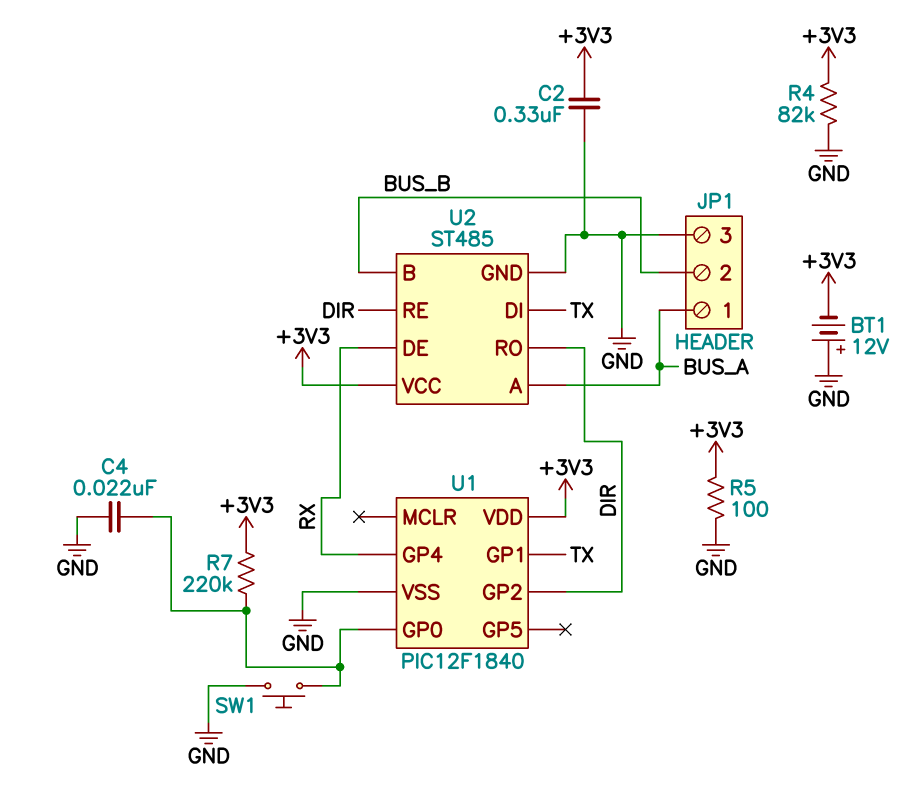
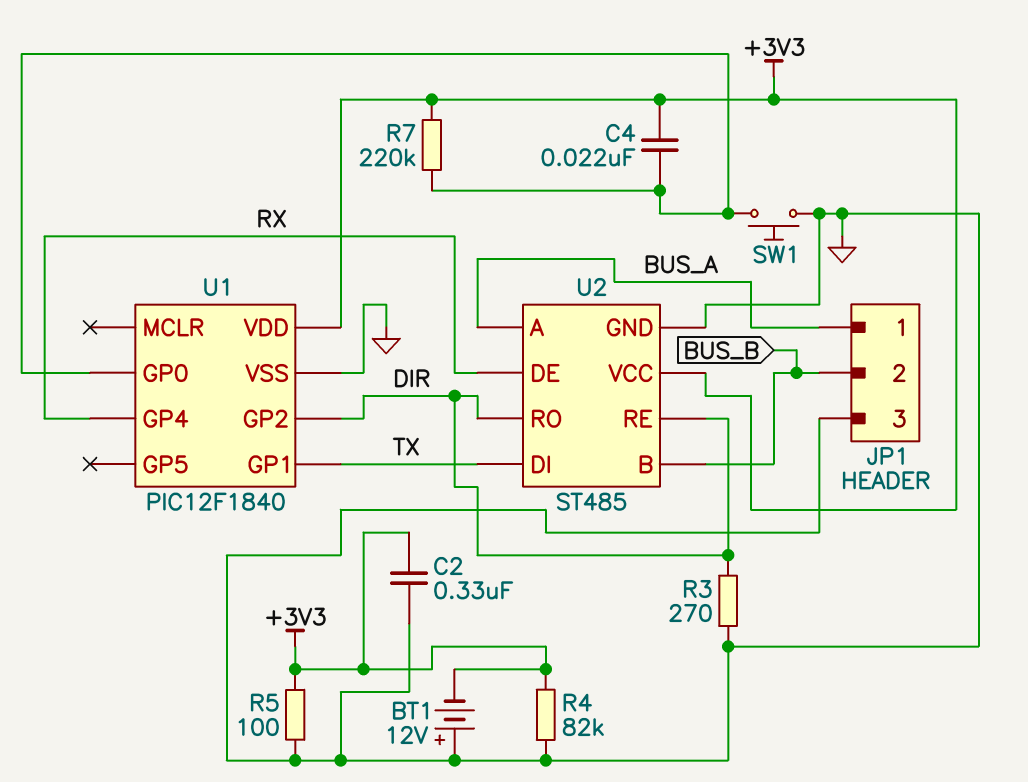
C4: 22nF (GND, U1/GP0) -> 22nF (+3V3, U1/GP0)
R3: none -> 270 (DIR, GND)

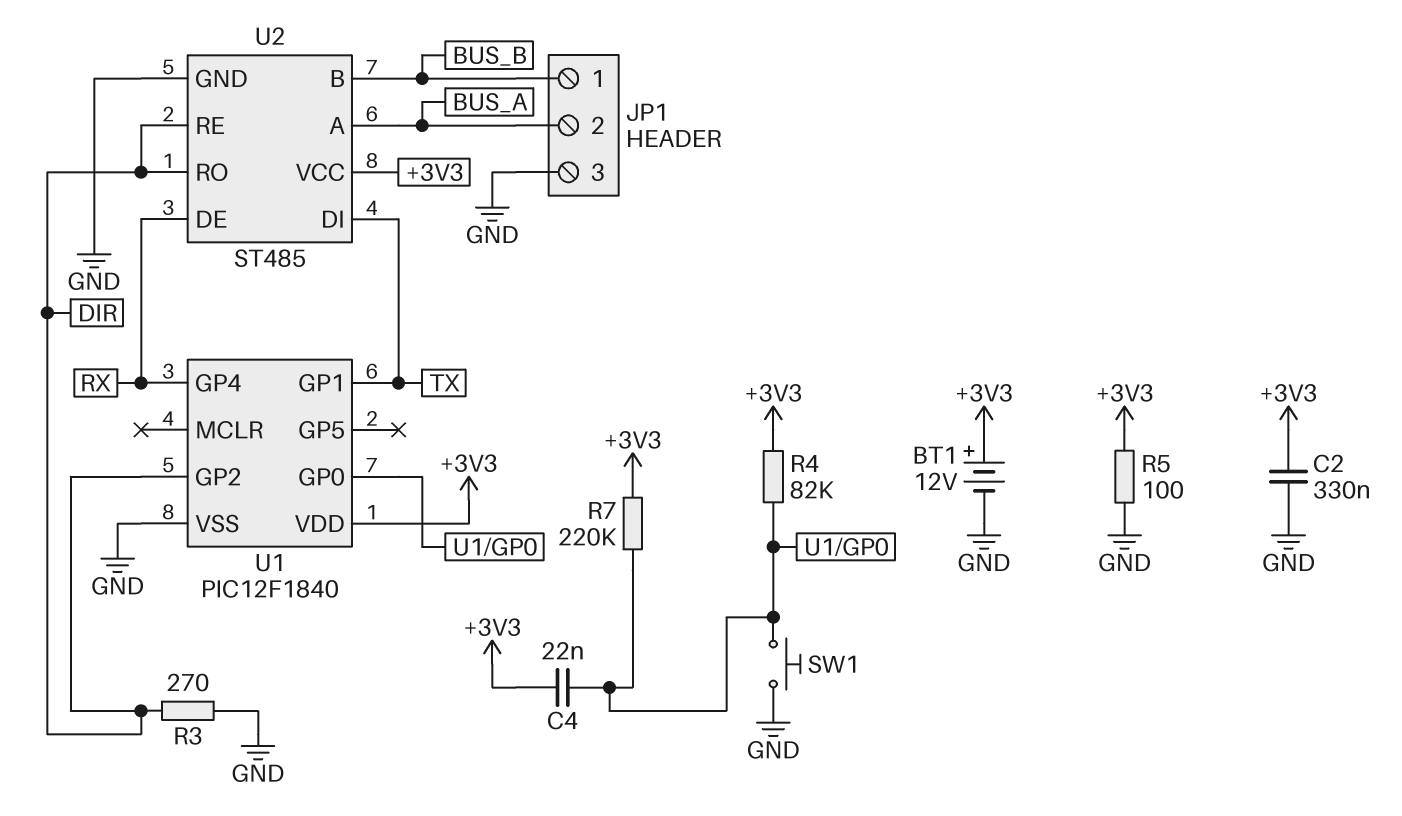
BT1: 12V (plus GND, minus +3V3) -> 12V (plus +3V3, minus GND)
JP1 pin 1: BUS_A -> BUS_B
JP1 pin 2: BUS_B -> BUS_A
R4: 82k (+3V3, GND) -> 82k (+3V3, U1/GP0)

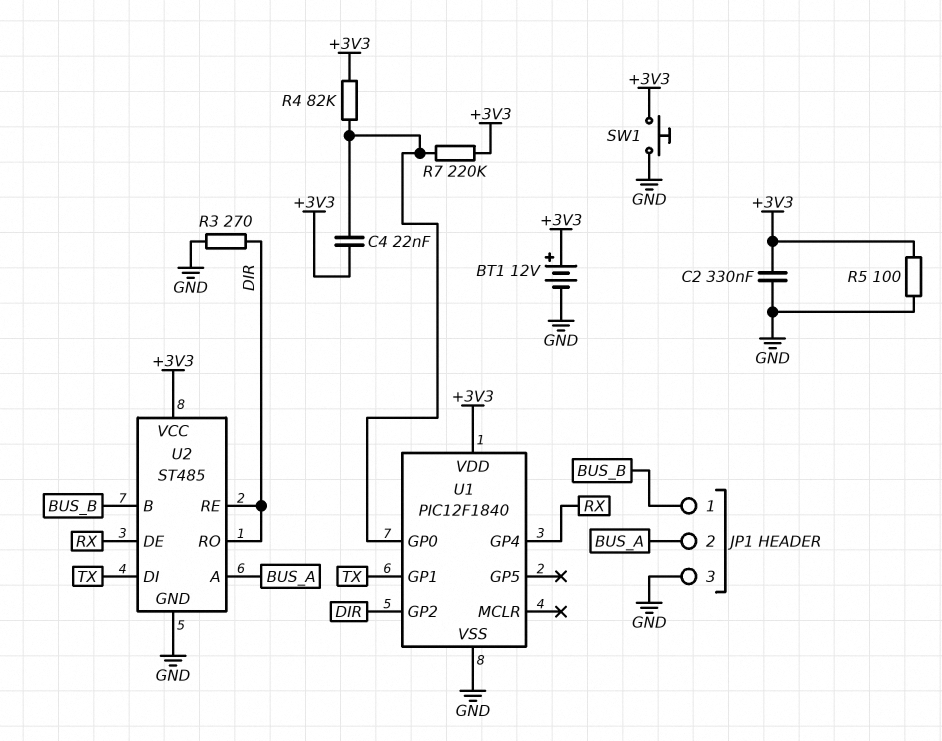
SW1: button (GND, U1/GP0) -> button (+3V3, GND)

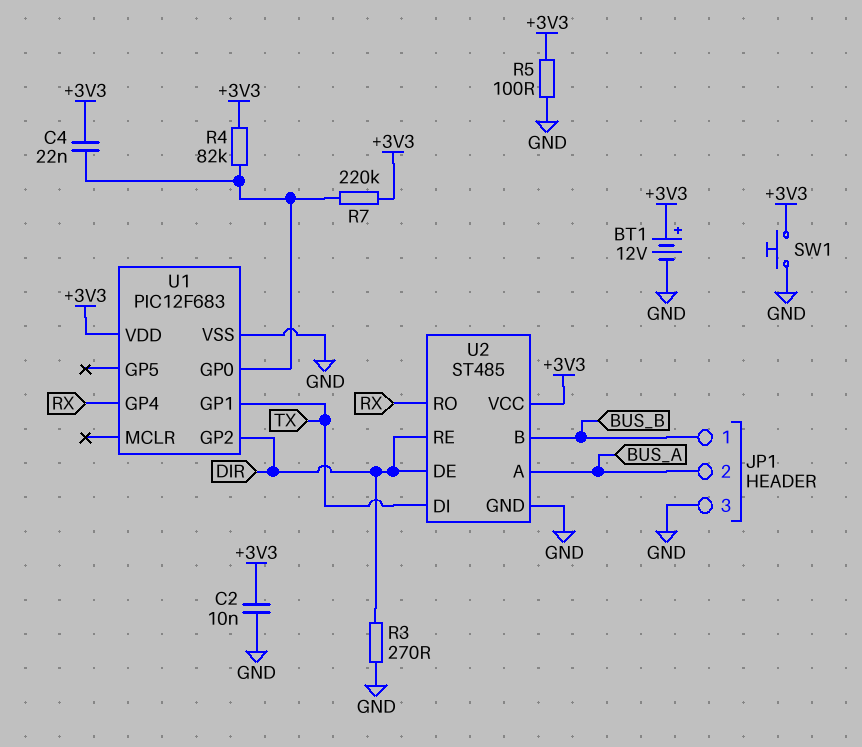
C2: 330nF (+3V3, GND) -> 10nF (+3V3, GND)
U1: PIC12F1840 -> PIC12F683
U2 pin DE: RX -> DIR
U2 pin RO: DIR -> RX

